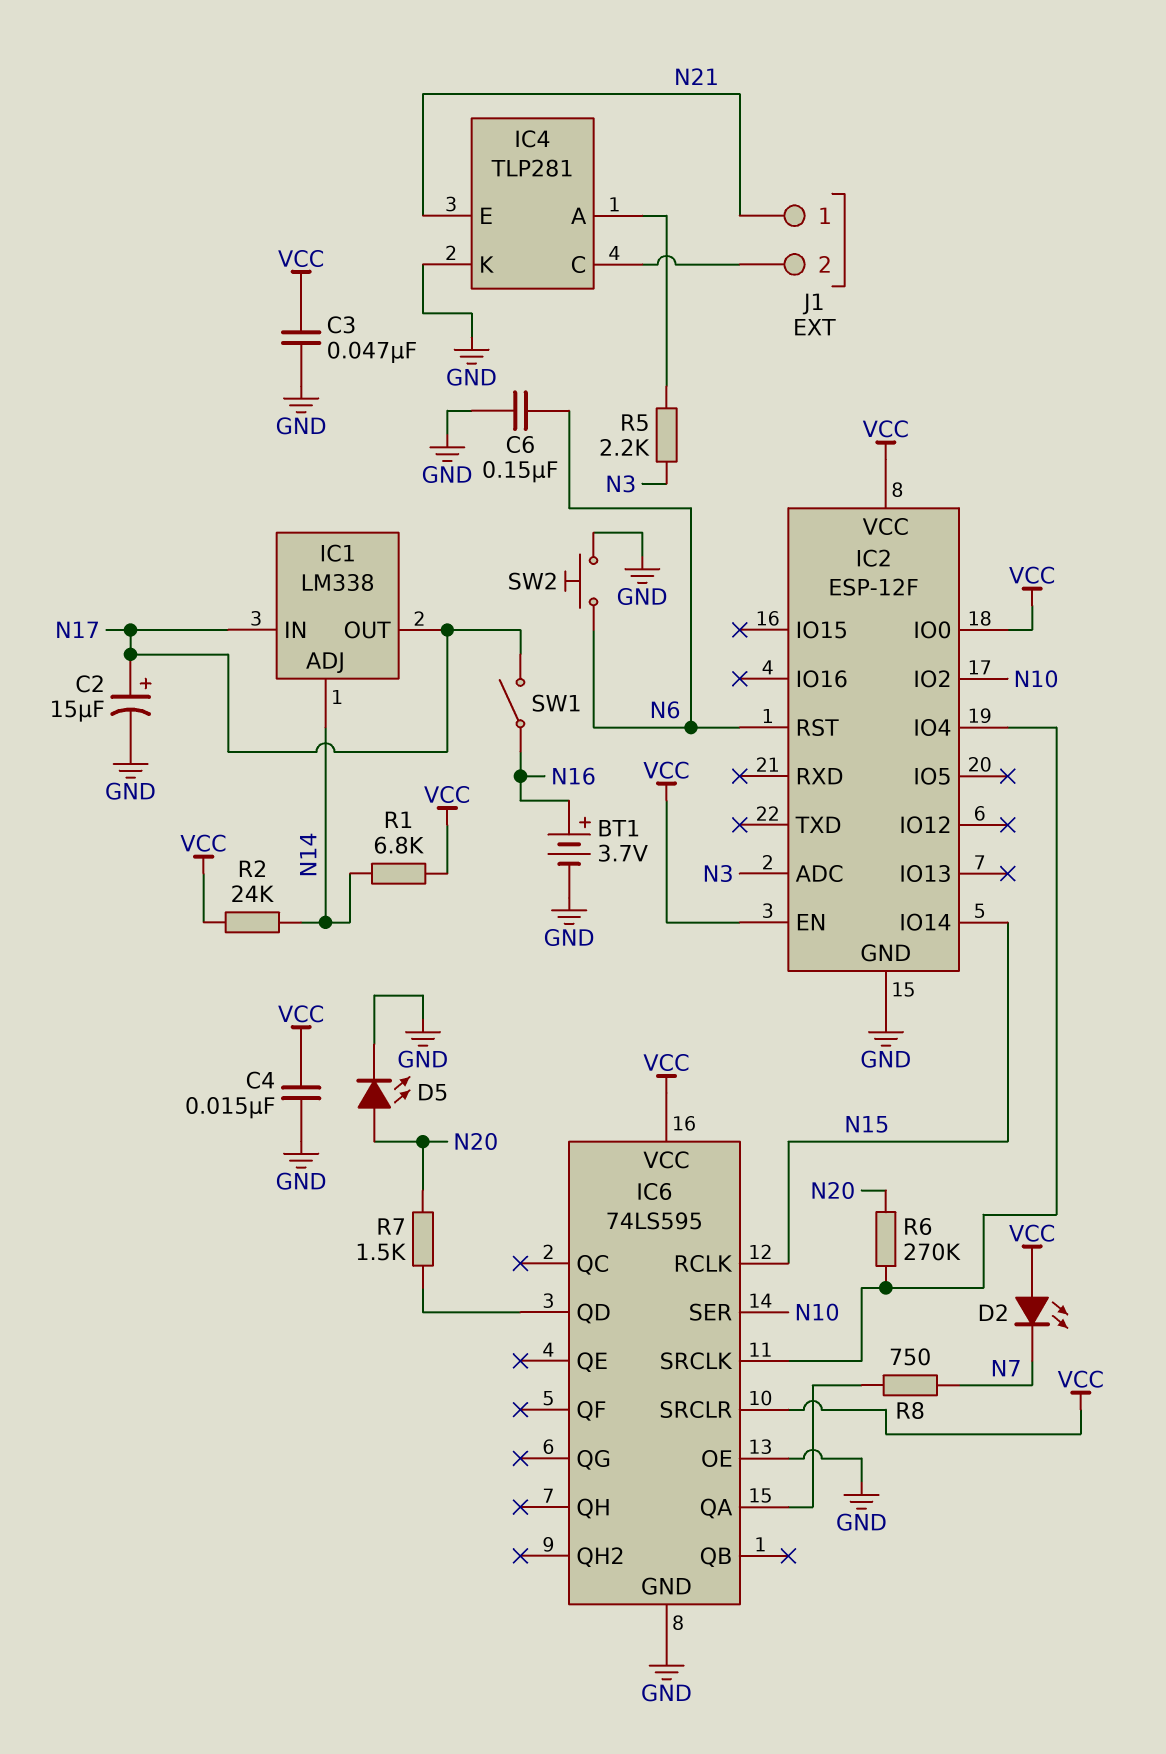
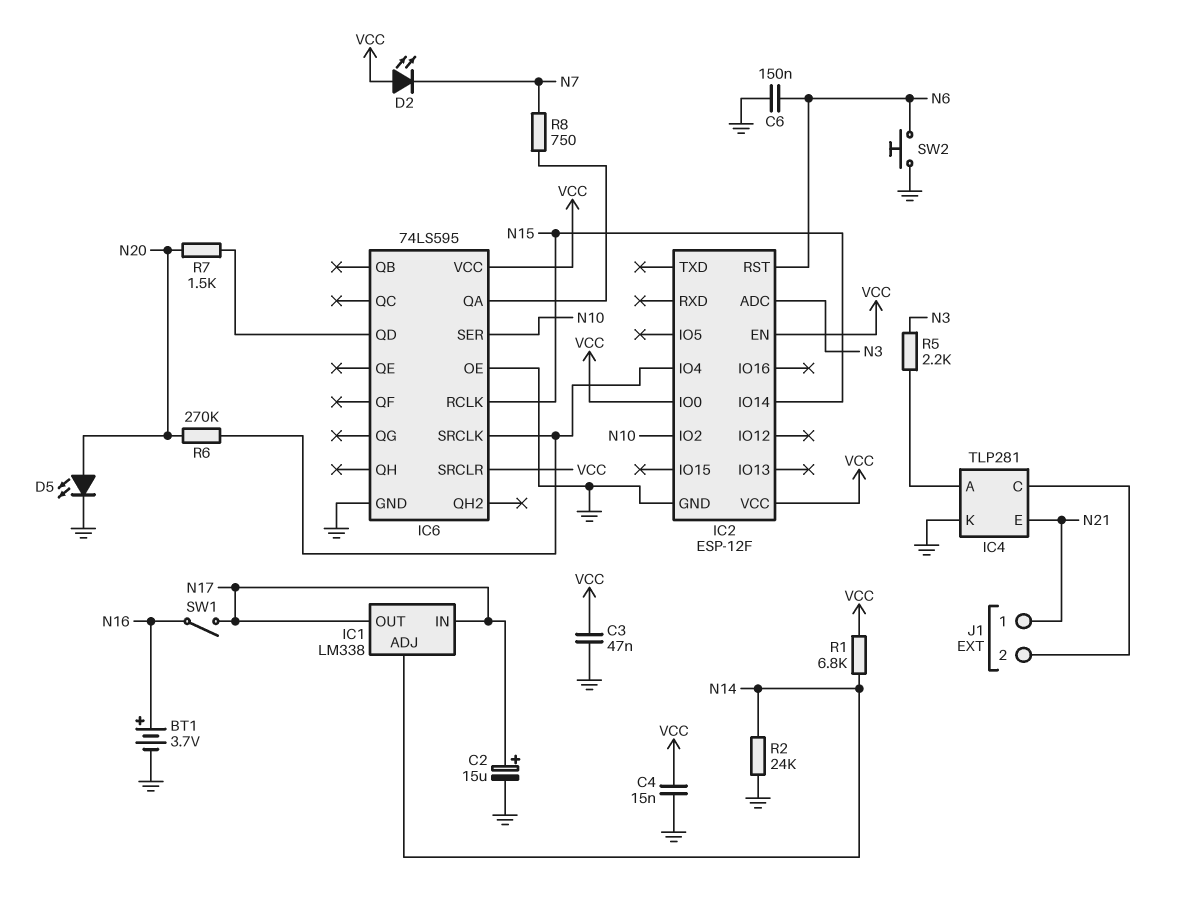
R2: 24k (N14, VCC) -> 24k (GND, N14)

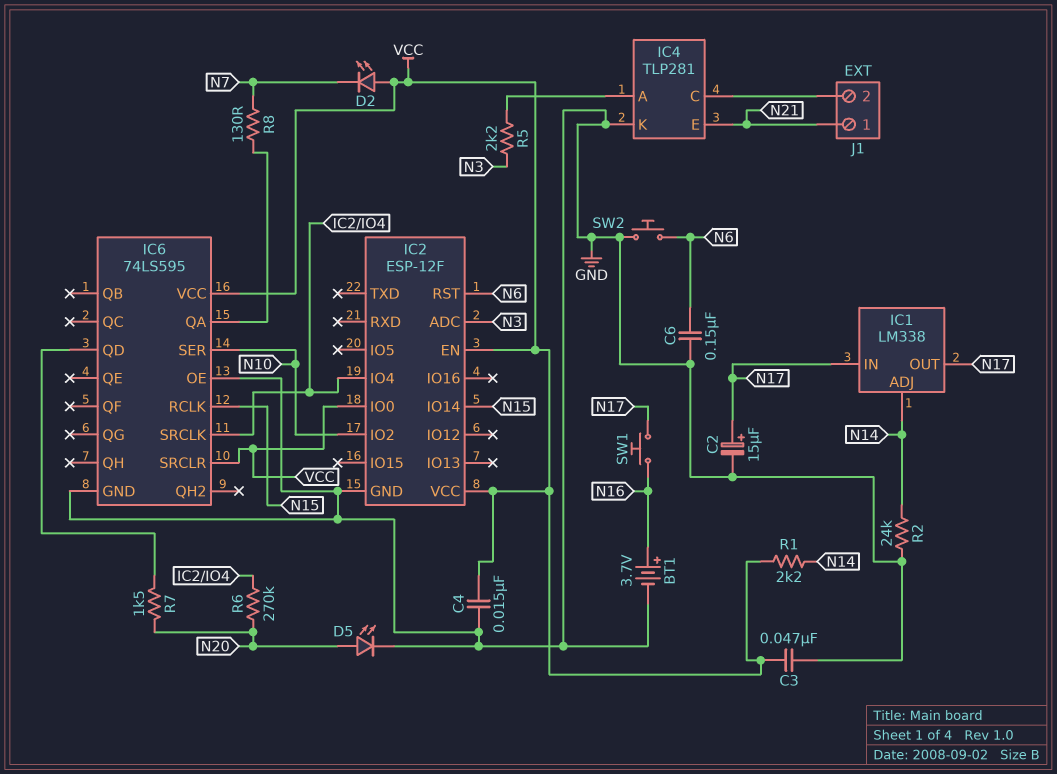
R1: 6.8k (N14, VCC) -> 2.2k (N14, VCC)
R8: 750 (IC6/QA, N7) -> 130 (IC6/QA, N7)
SW1: switch (N16, N17) -> button (N16, N17)

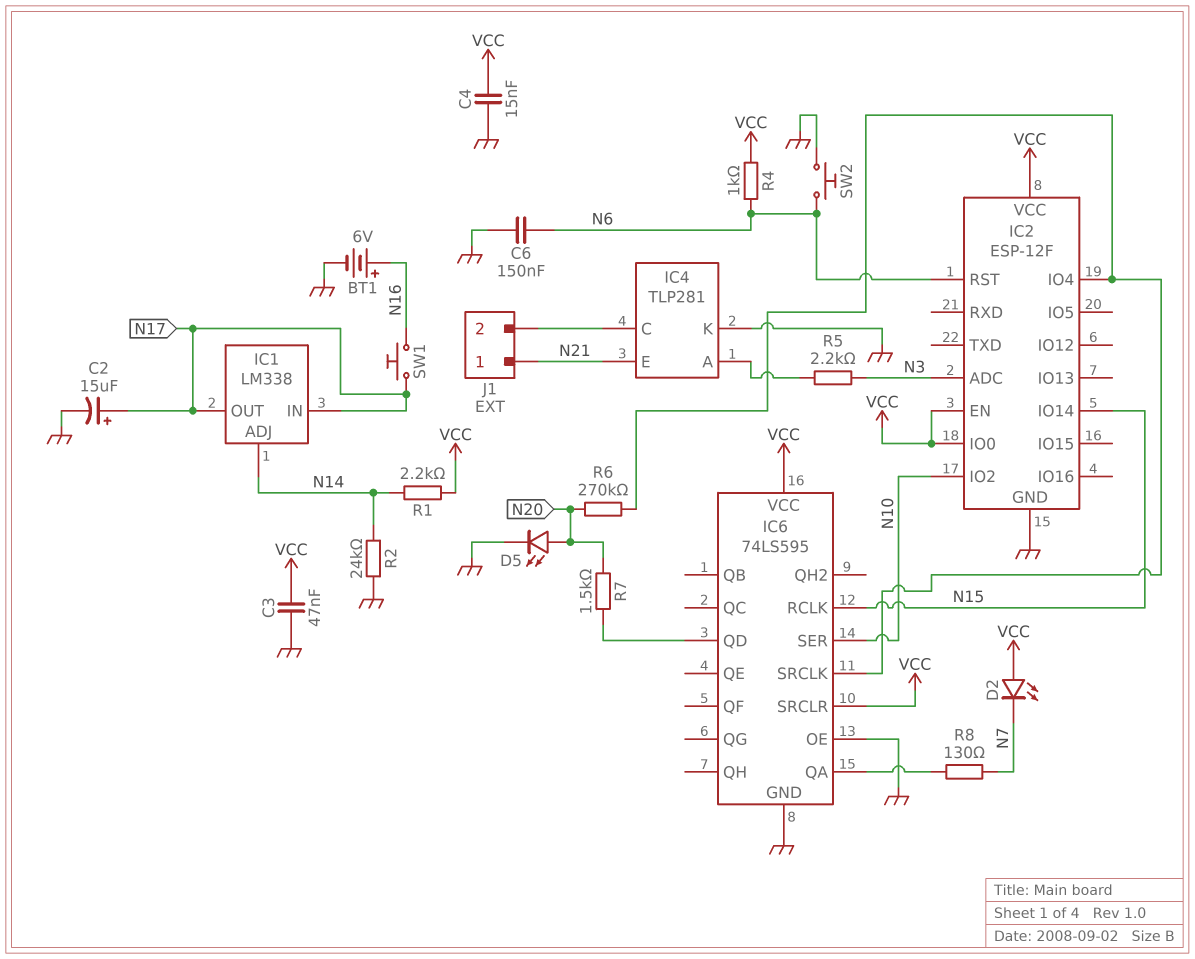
BT1: 3.7V (plus N16, minus GND) -> 6V (plus N16, minus GND)
R4: none -> 1k (N6, VCC)

